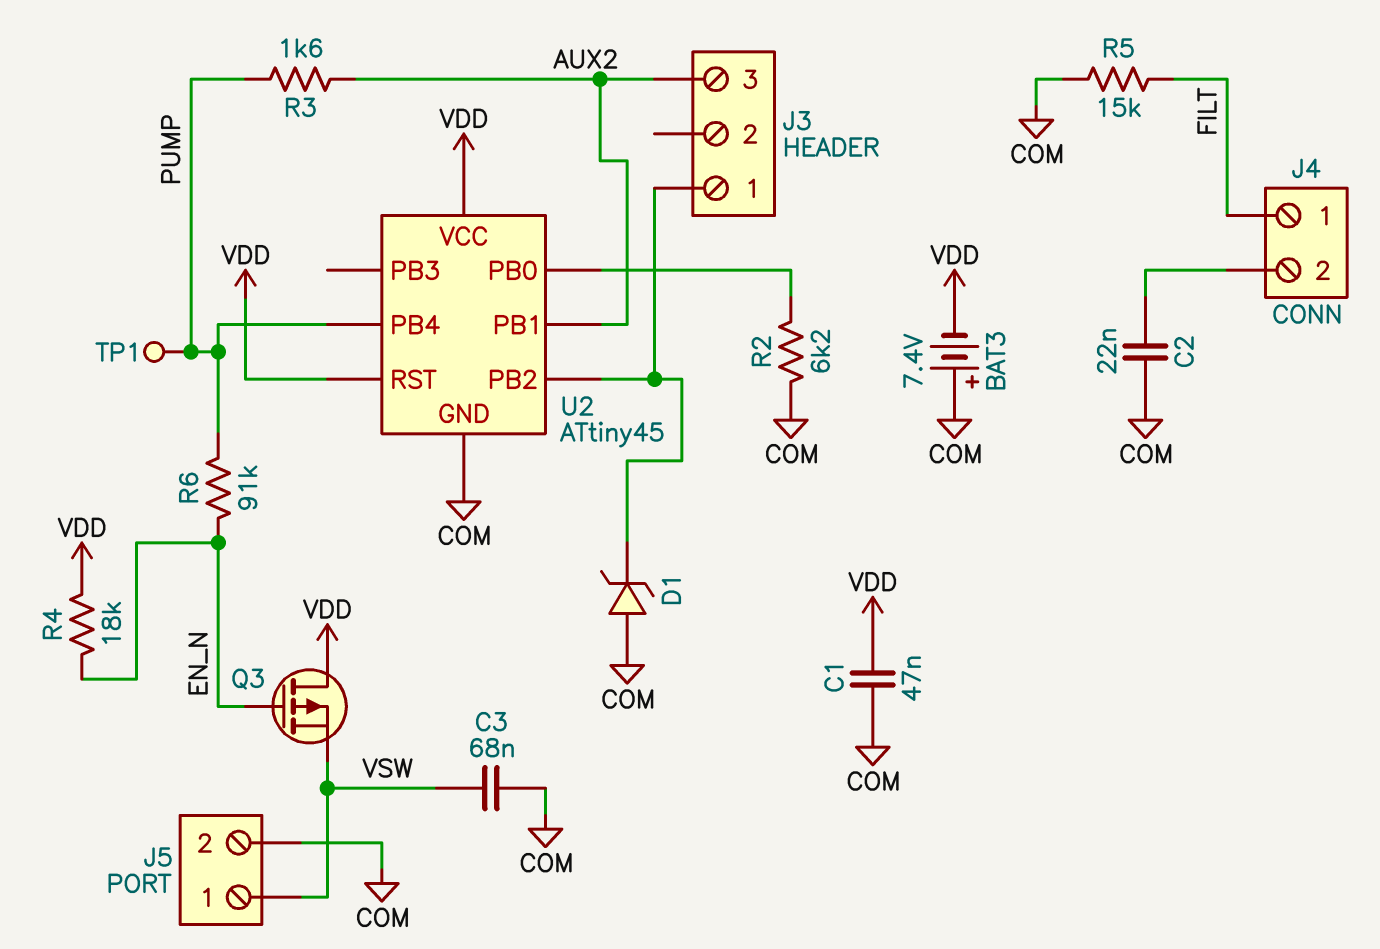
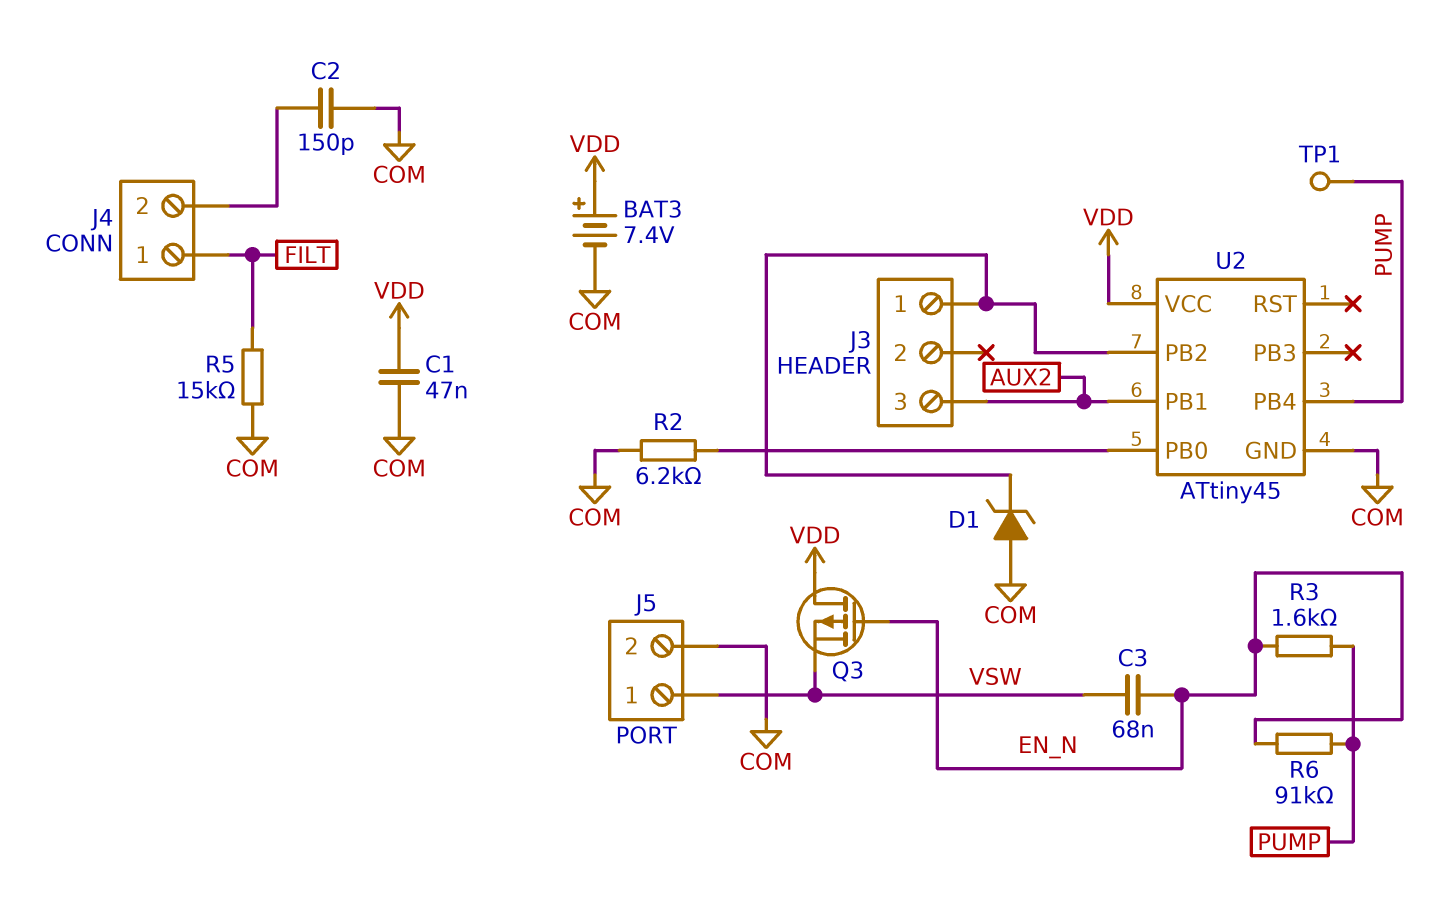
BAT3: 7.4V (plus COM, minus VDD) -> 7.4V (plus VDD, minus COM)
C2: 22nF (COM, J4/2) -> 150pF (COM, J4/2)
C3: 68nF (COM, VSW) -> 68nF (EN_N, VSW)
R3: 1.6k (AUX2, PUMP) -> 1.6k (EN_N, PUMP)
R4: 18k (EN_N, VDD) -> none
U2 pin RST: VDD -> none

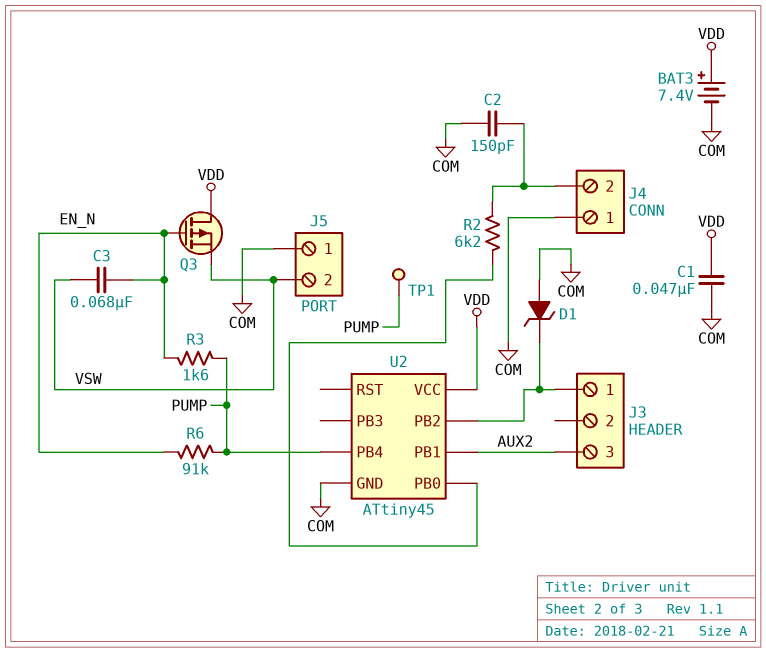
J4 pin 1: FILT -> COM
J5 pin 1: VSW -> COM
J5 pin 2: COM -> VSW
R2: 6.2k (COM, U2/PB0) -> 6.2k (J4/2, U2/PB0)
R5: 15k (COM, FILT) -> none

